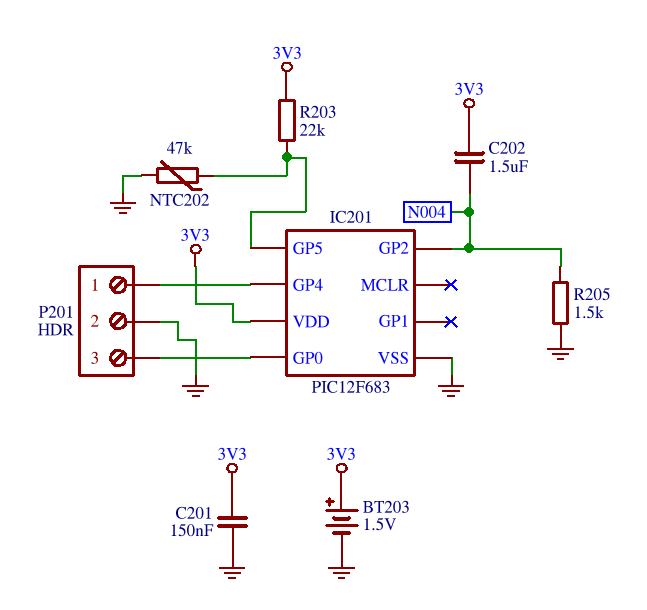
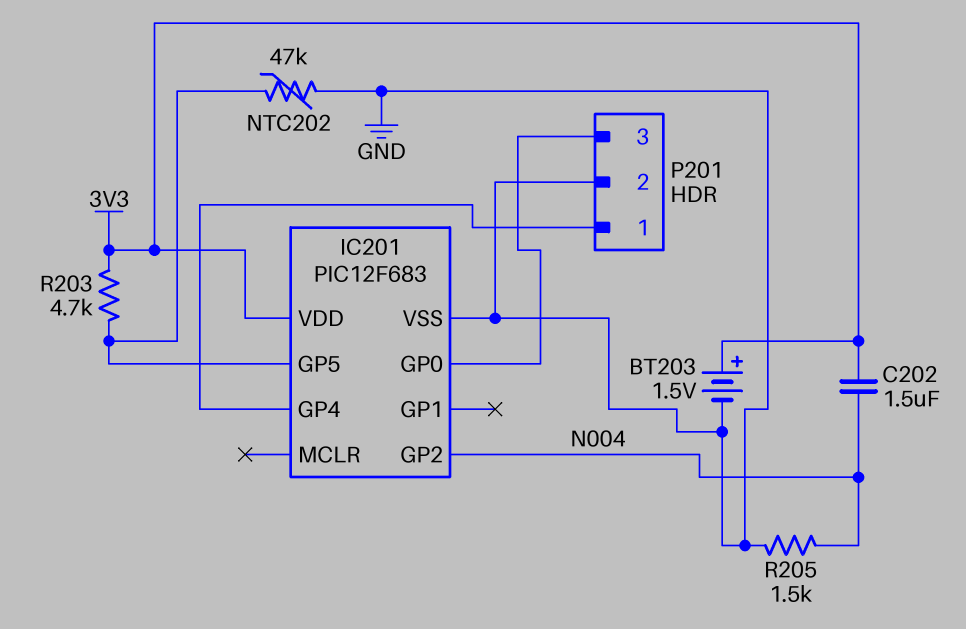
C201: 150nF (3V3, GND) -> none
R203: 22k (3V3, IC201/GP5) -> 4.7k (3V3, IC201/GP5)

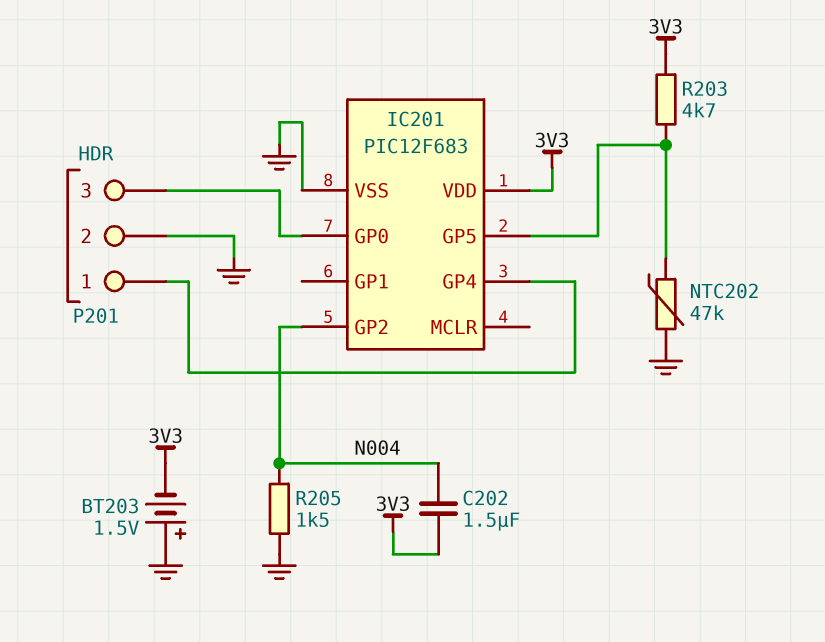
BT203: 1.5V (plus 3V3, minus GND) -> 1.5V (plus GND, minus 3V3)

